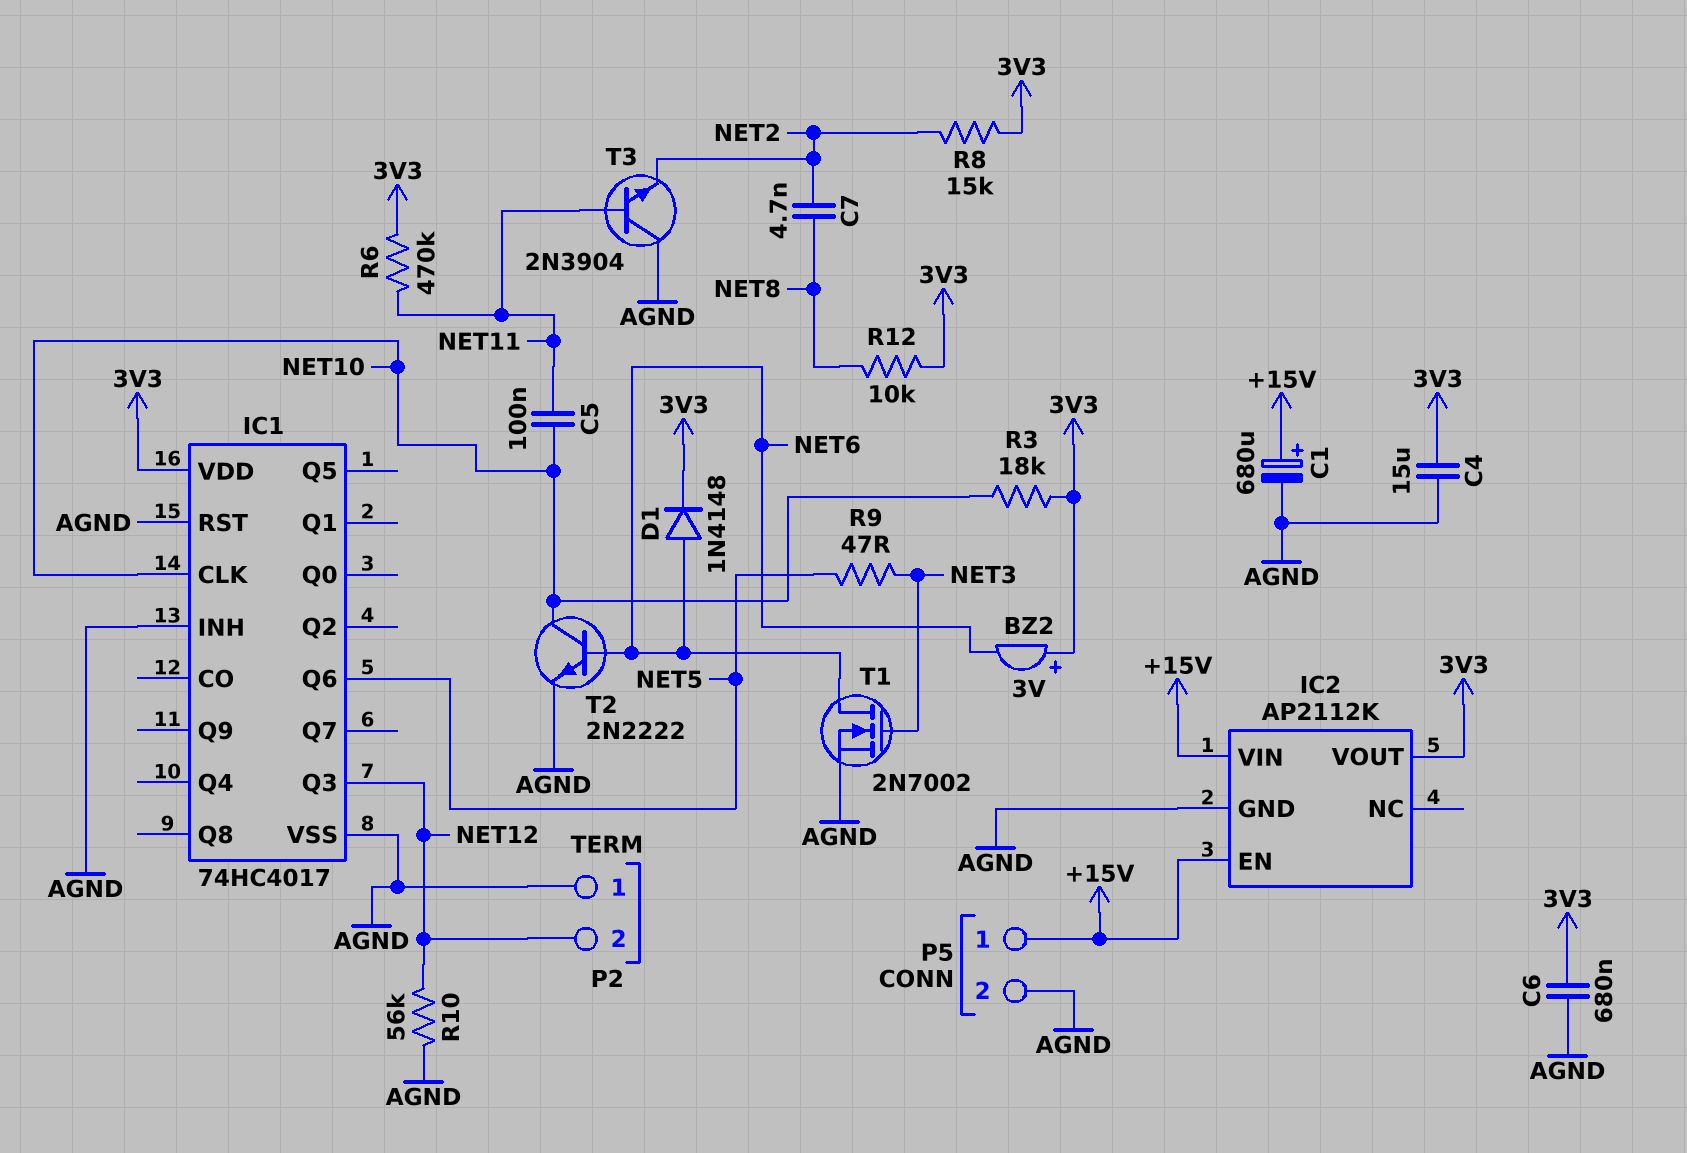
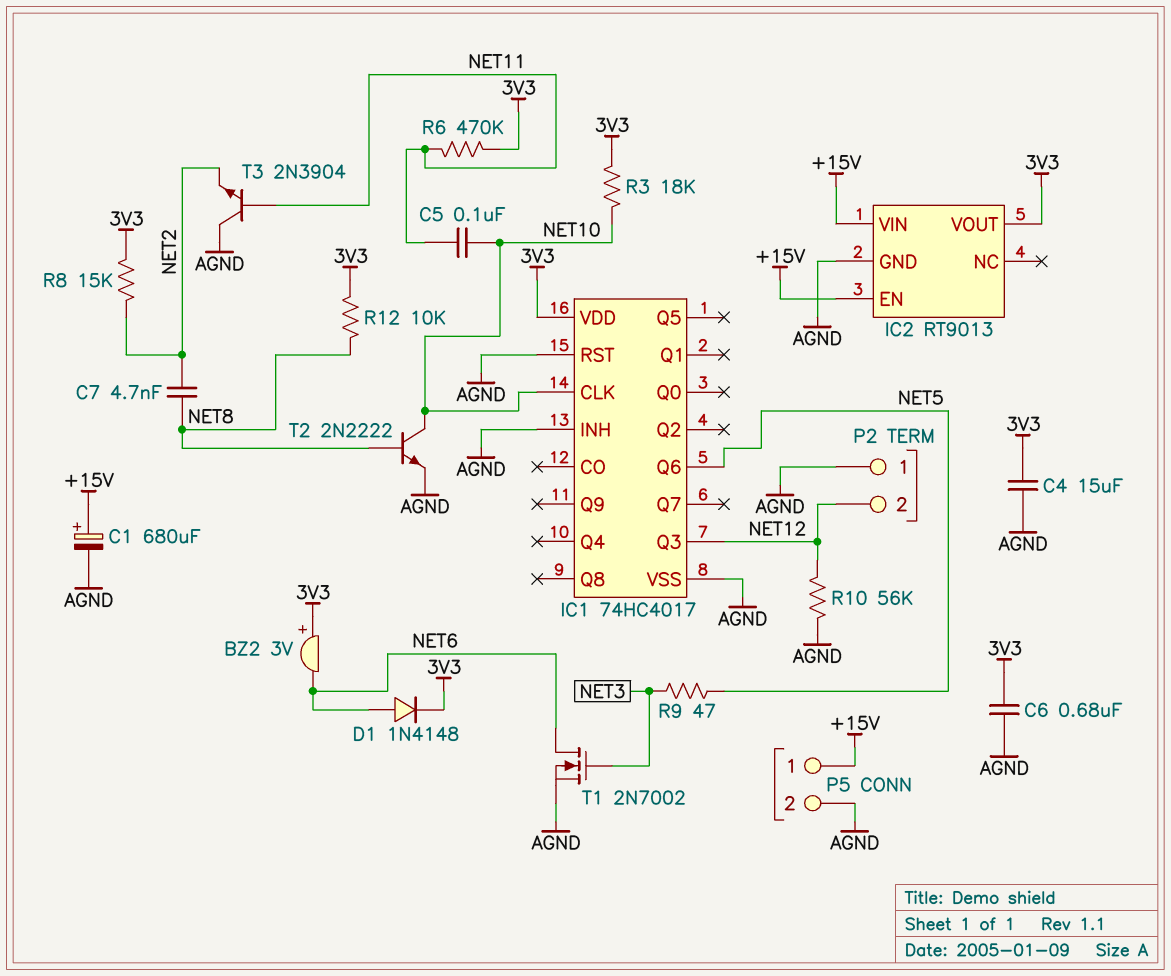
IC2: AP2112K -> RT9013
T2: NPN 2N2222 (B NET6, C NET10, E AGND) -> NPN 2N2222 (B NET8, C NET10, E AGND)

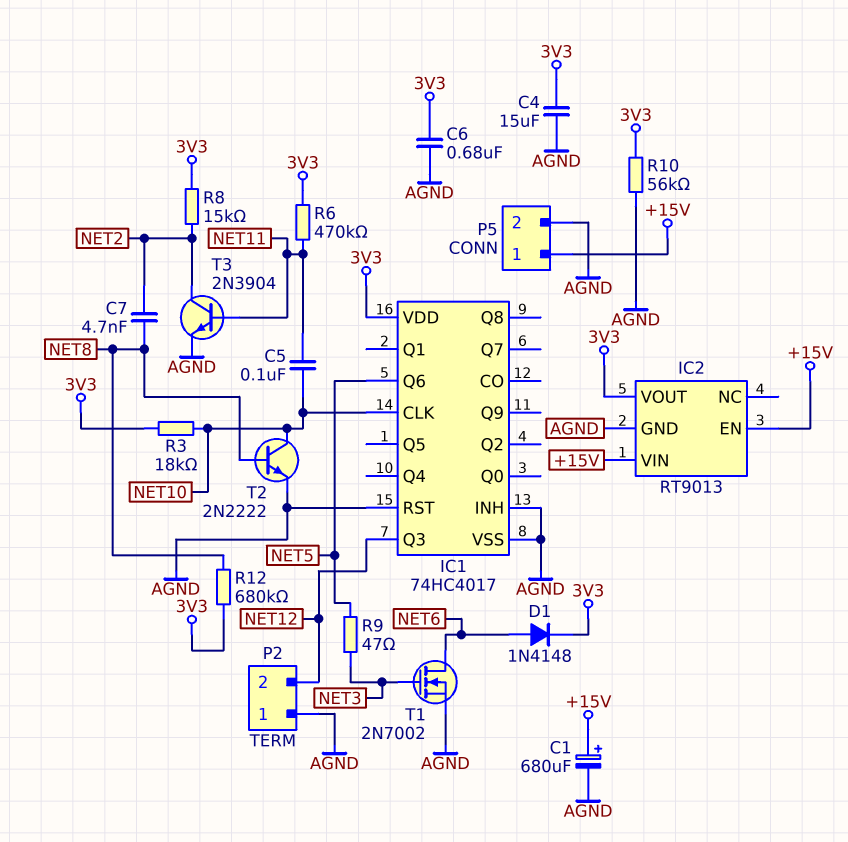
BZ2: buzzer 3V (plus 3V3, minus NET6) -> none
R10: 56k (AGND, NET12) -> 56k (3V3, AGND)
R12: 10k (3V3, NET8) -> 680k (3V3, NET8)
T3: NPN 2N3904 (B NET11, C AGND, E NET2) -> NPN 2N3904 (B NET11, C NET2, E AGND)

